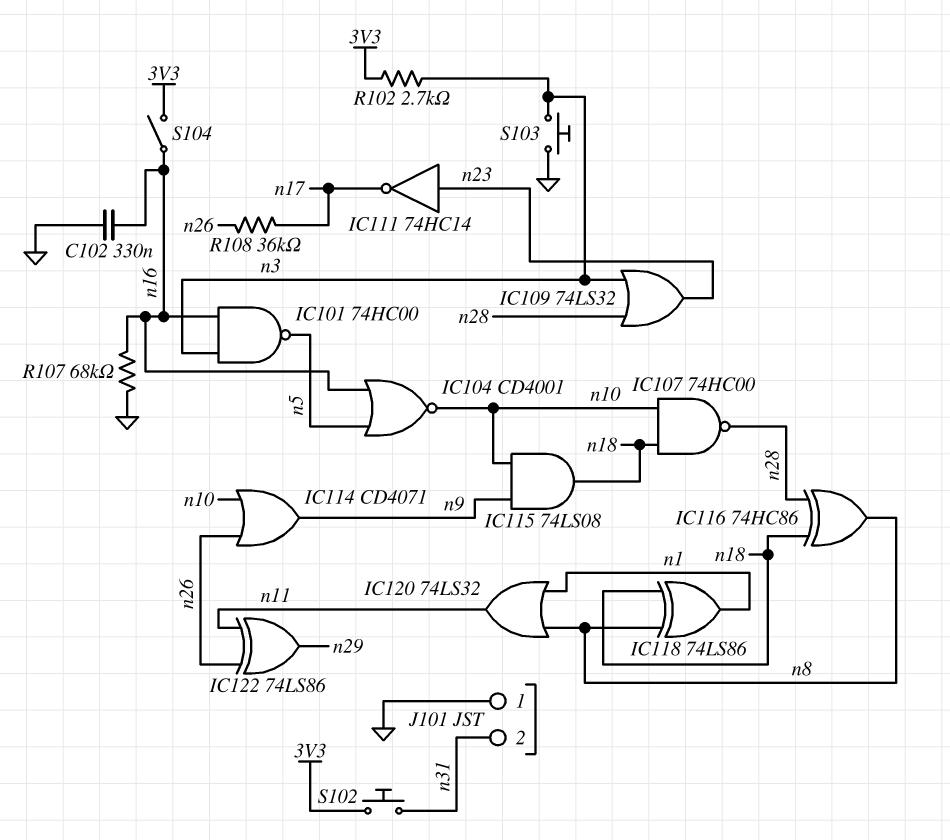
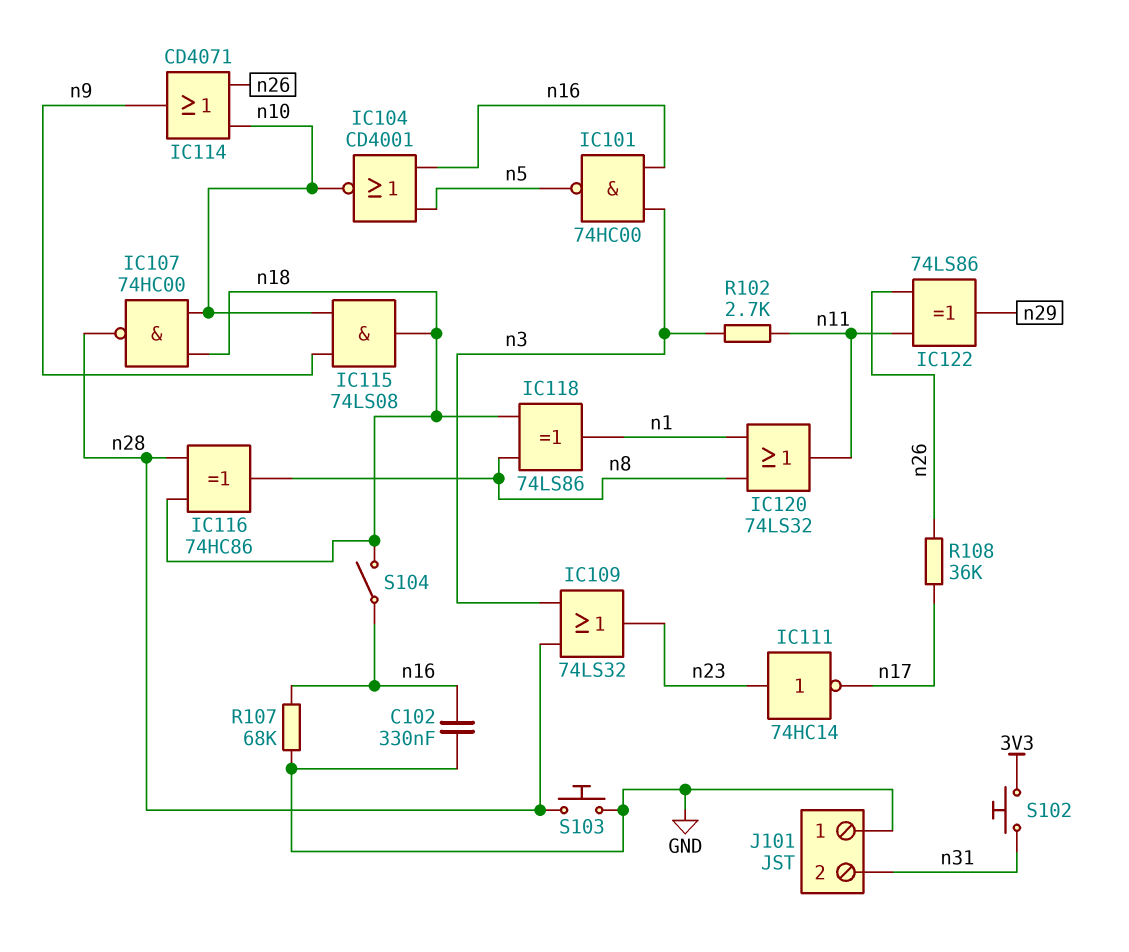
R102: 2.7k (3V3, n3) -> 2.7k (n3, n11)
S103: button (GND, n3) -> button (GND, n28)
S104: switch (3V3, n16) -> switch (n16, n18)

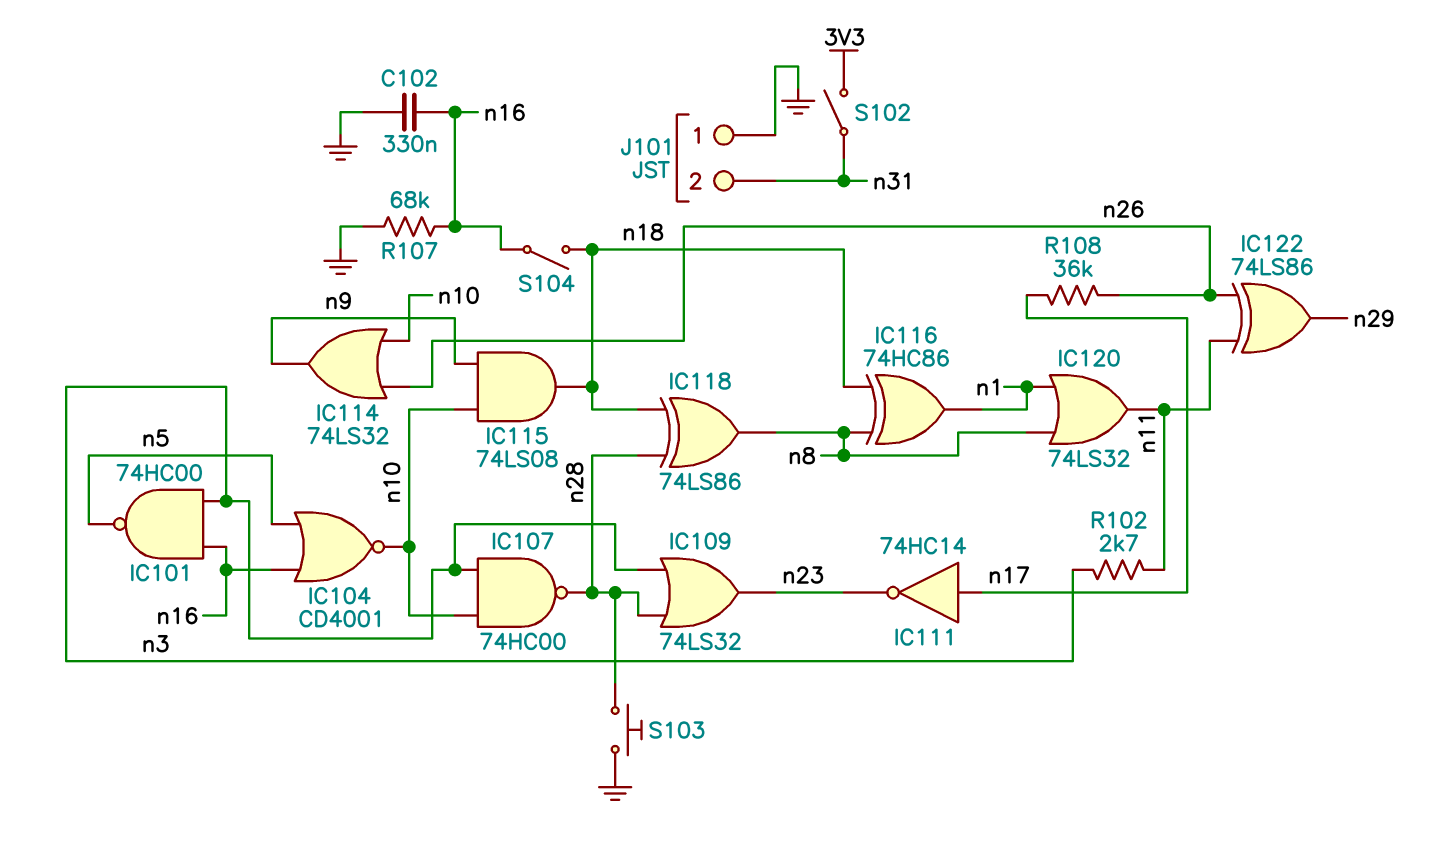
IC107: NAND 74HC00 (in n10, in n18, out n28) -> NAND 74HC00 (in n3, in n10, out n28)
IC111: NOT 74HC14 (in n23, out n17) -> NOT 74HC14 (in n17, out n23)
IC114: OR CD4071 (in n10, in n26, out n9) -> OR 74LS32 (in n10, in n26, out n9)
IC116: XOR 74HC86 (in n18, in n28, out n8) -> XOR 74HC86 (in n8, in n18, out n1)
IC118: XOR 74LS86 (in n8, in n18, out n1) -> XOR 74LS86 (in n18, in n28, out n8)
S102: button (3V3, n31) -> switch (3V3, n31)

